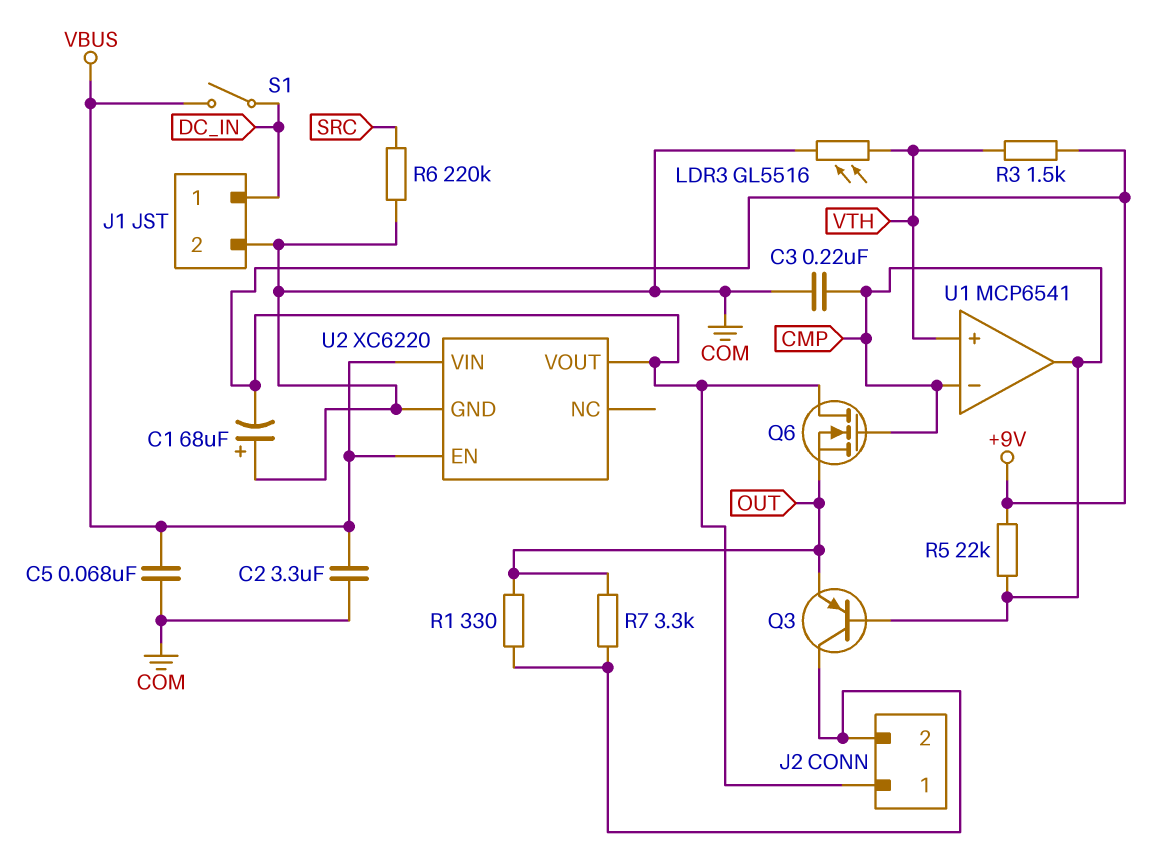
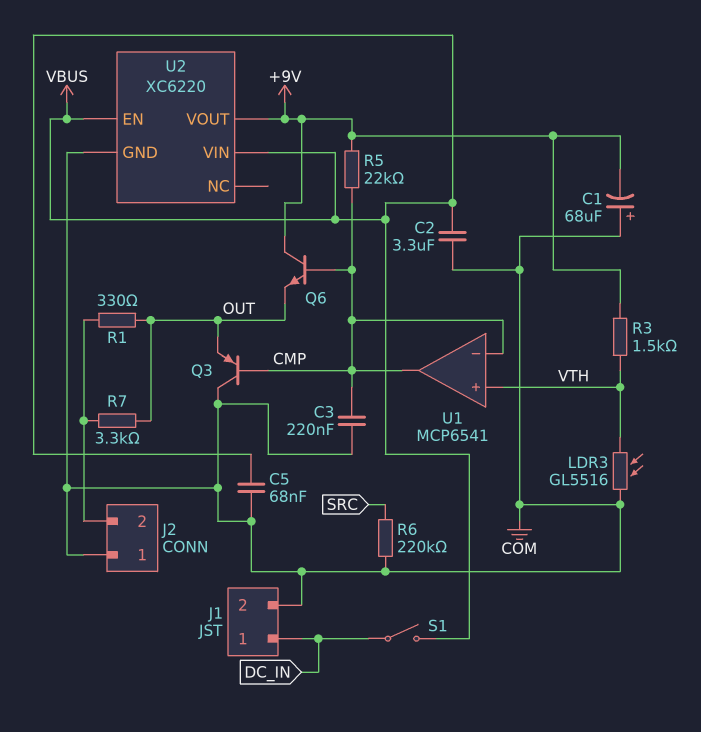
J2 pin 1: +9V -> COM
Q3: PNP (B CMP, C J2/2, E OUT) -> PNP (B CMP, C COM, E OUT)
Q6: NMOS (G CMP, D +9V, S OUT) -> NPN (B CMP, C +9V, E OUT)

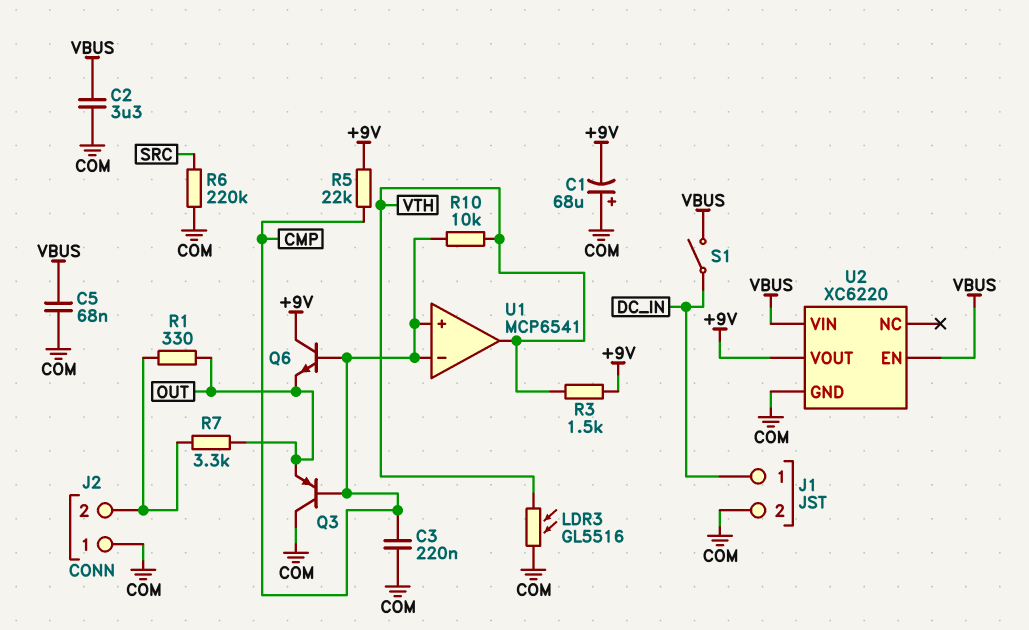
R10: none -> 10k (CMP, VTH)
U1 pin in+: VTH -> CMP
U1 pin out: CMP -> VTH

